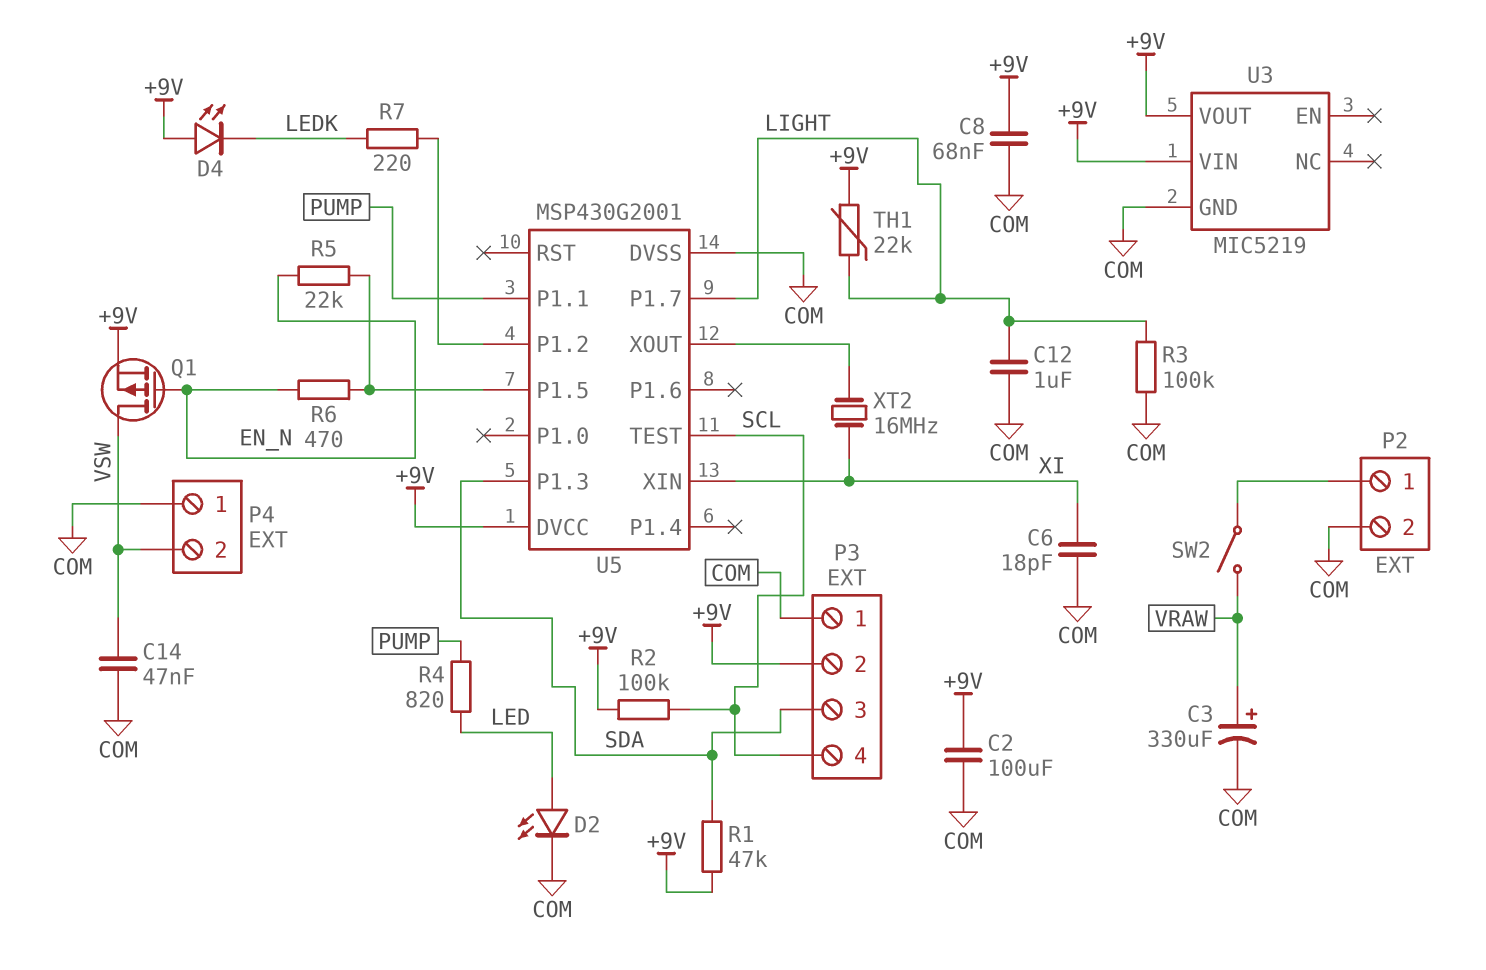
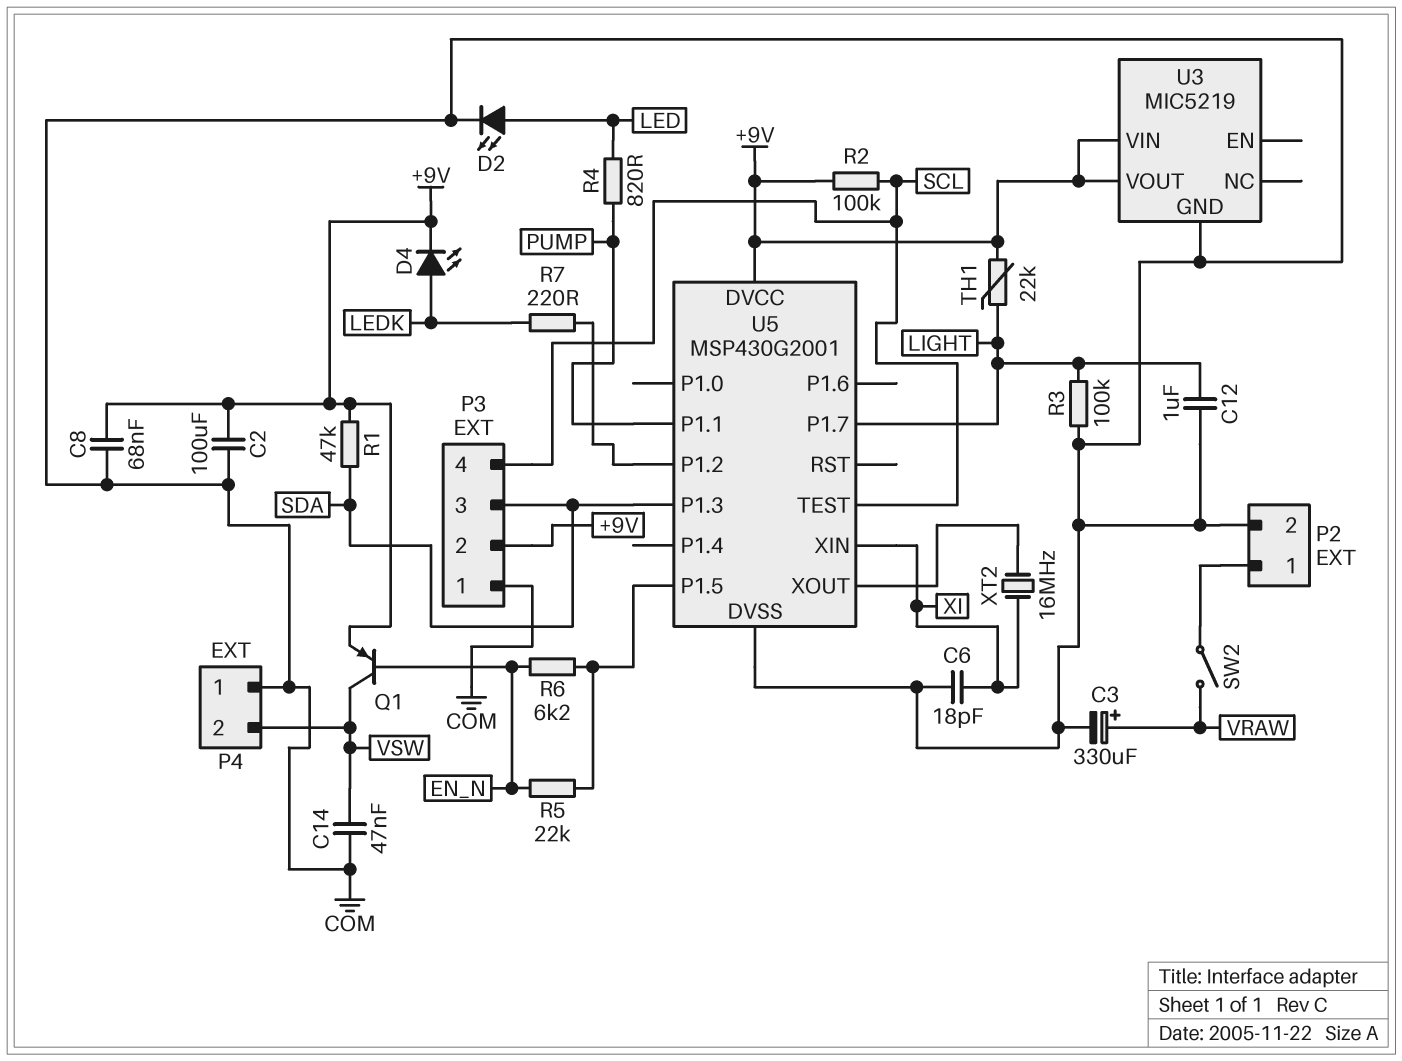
D4: LED (A +9V, K LEDK) -> LED (A LEDK, K +9V)
Q1: PMOS (G EN_N, D VSW, S +9V) -> PNP (B EN_N, C VSW, E +9V)
R6: 470 (EN_N, U5/P1.5) -> 6.2k (EN_N, U5/P1.5)

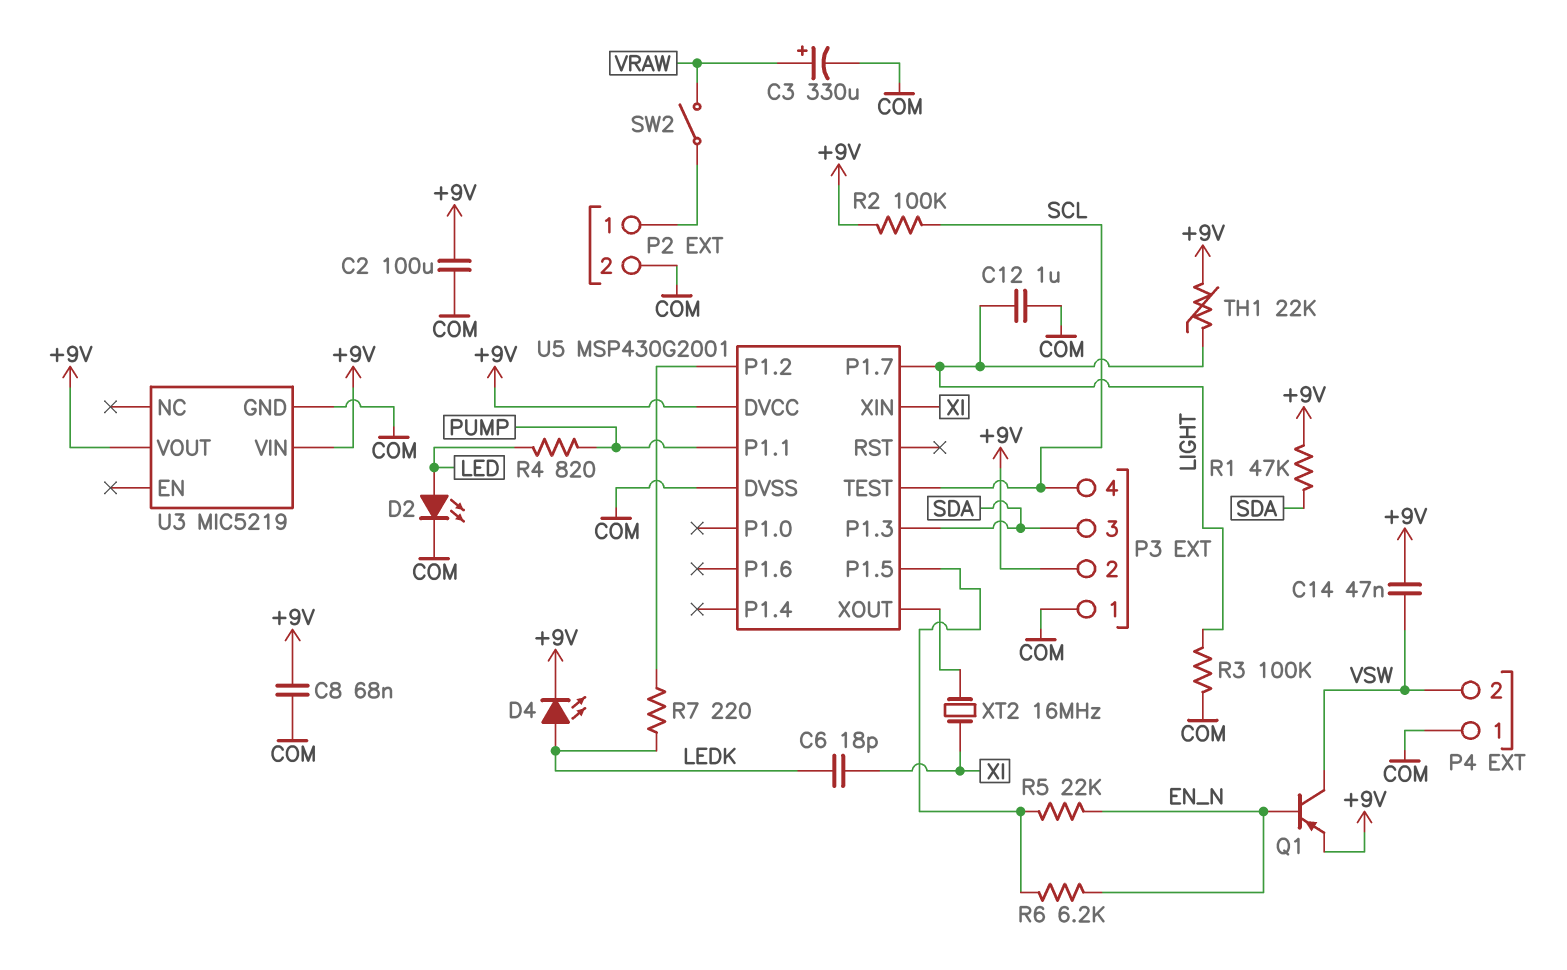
C6: 18pF (COM, XI) -> 18pF (LEDK, XI)
C14: 47nF (COM, VSW) -> 47nF (+9V, VSW)

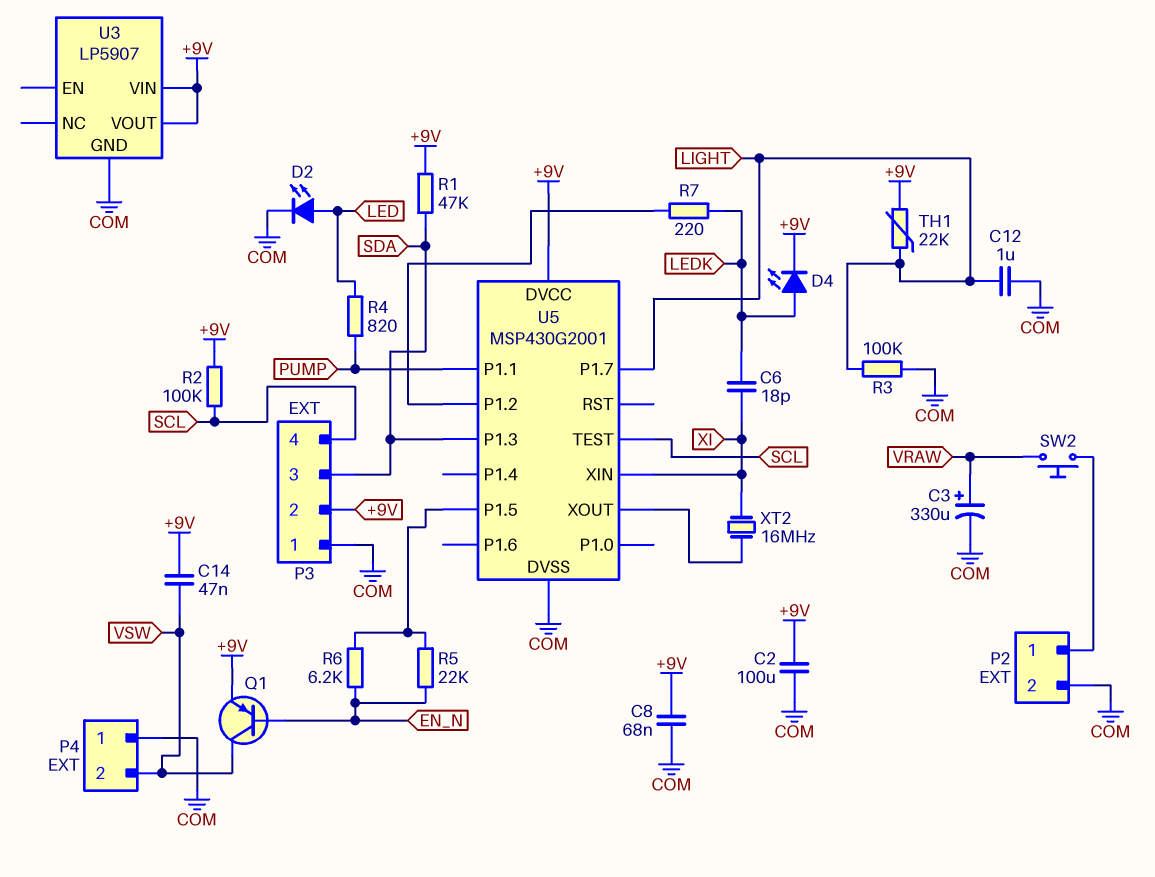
SW2: switch (P2/1, VRAW) -> button (P2/1, VRAW)
U3: MIC5219 -> LP5907

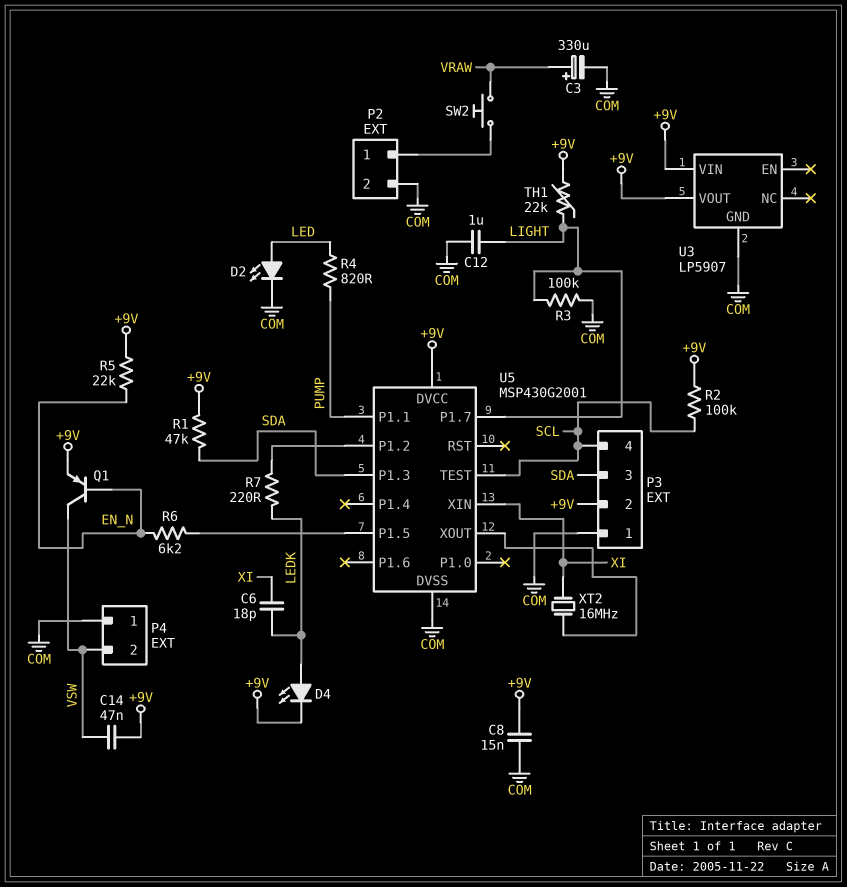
C2: 100uF (+9V, COM) -> none
C8: 68nF (+9V, COM) -> 15nF (+9V, COM)
R5: 22k (EN_N, U5/P1.5) -> 22k (+9V, EN_N)

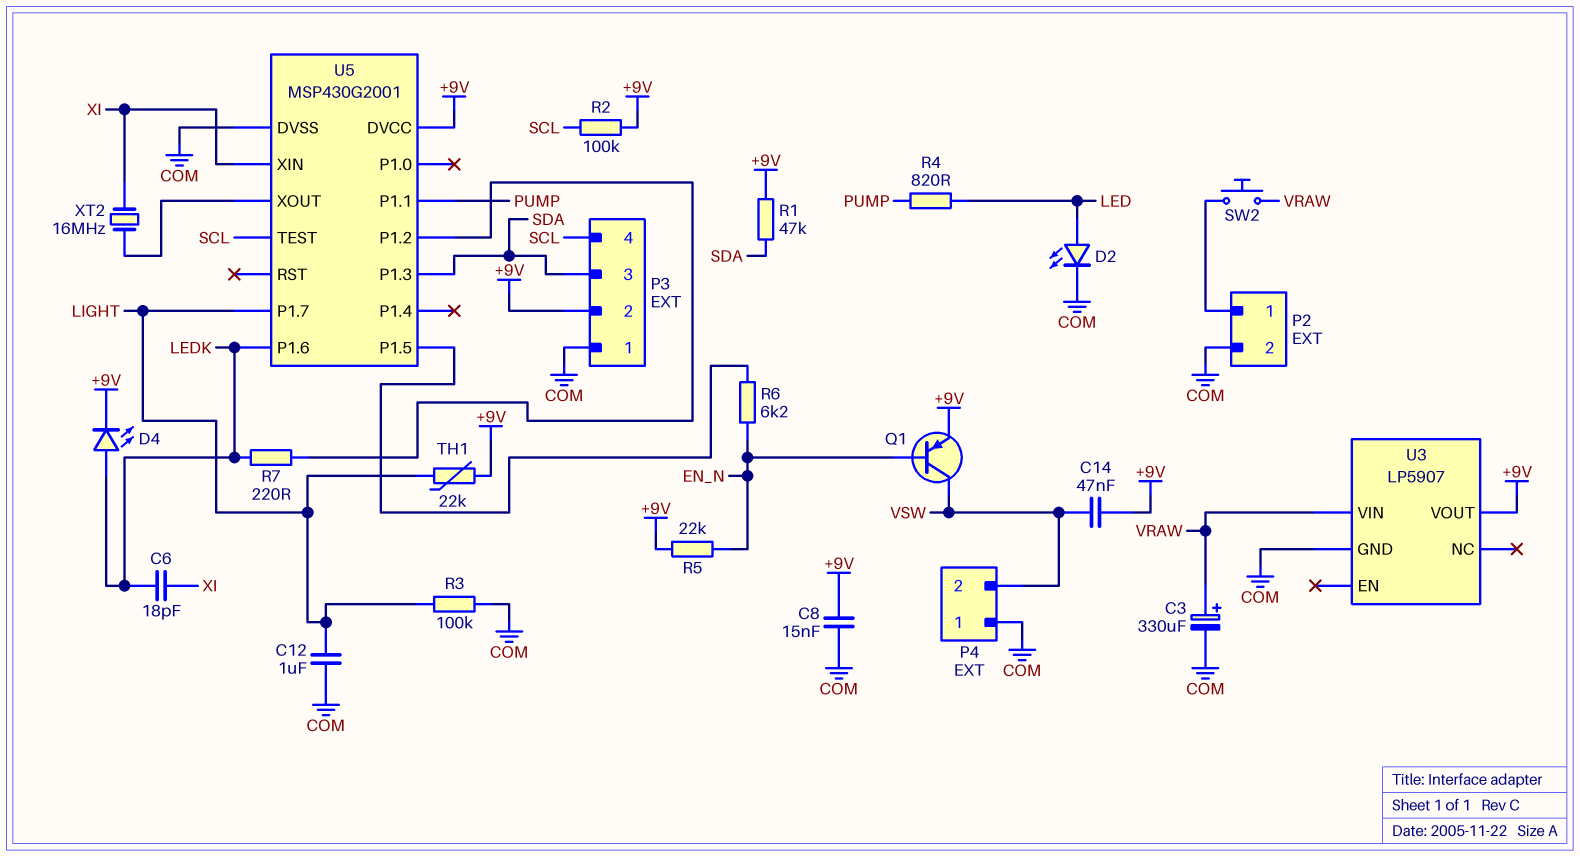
U3 pin VIN: +9V -> VRAW
U5 pin P1.6: none -> LEDK

